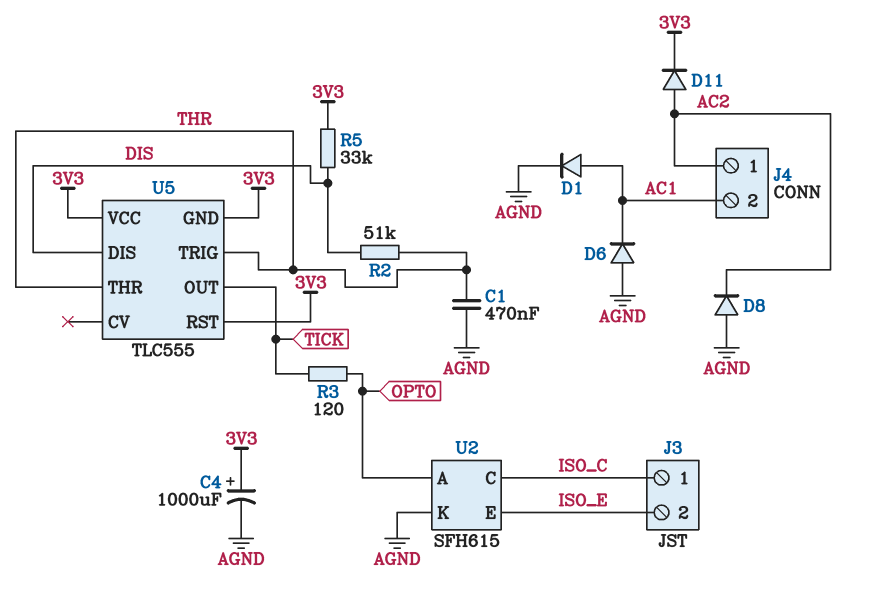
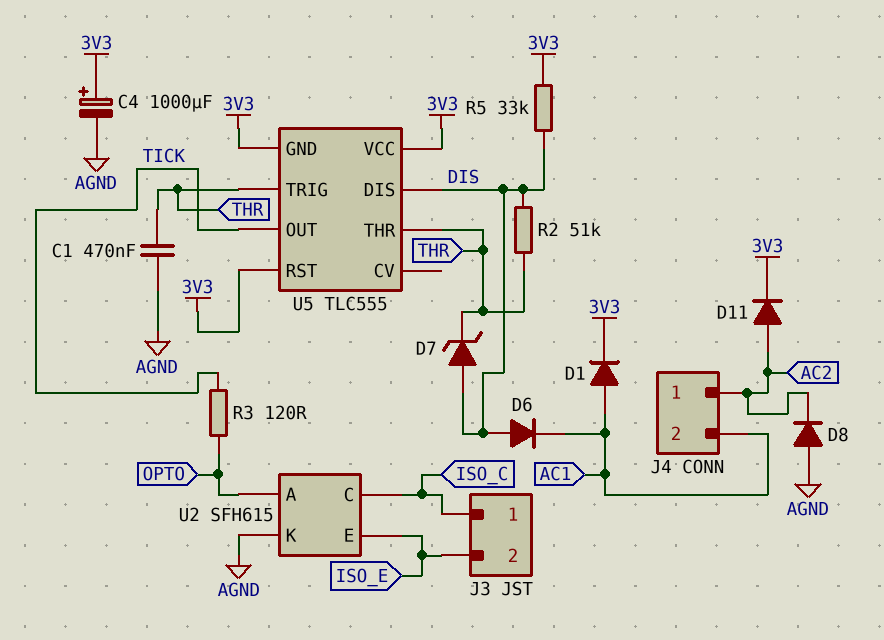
D1: diode (A AC1, K AGND) -> diode (A AC1, K 3V3)
D6: diode (A AGND, K AC1) -> diode (A DIS, K AC1)
D7: none -> zener (A DIS, K THR)

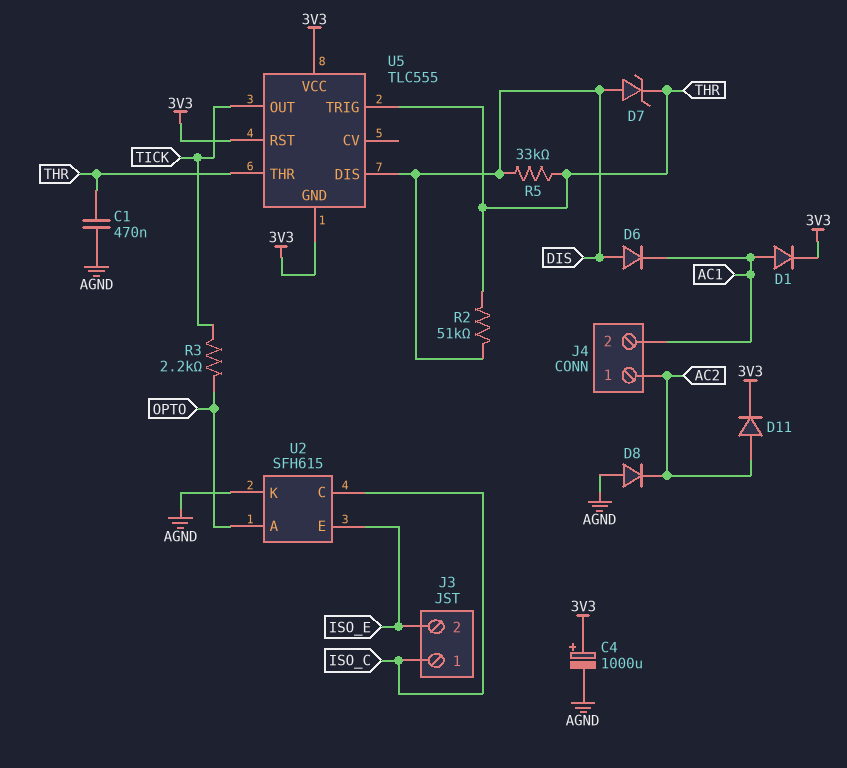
R3: 120 (OPTO, TICK) -> 2.2k (OPTO, TICK)
R5: 33k (3V3, DIS) -> 33k (DIS, THR)

